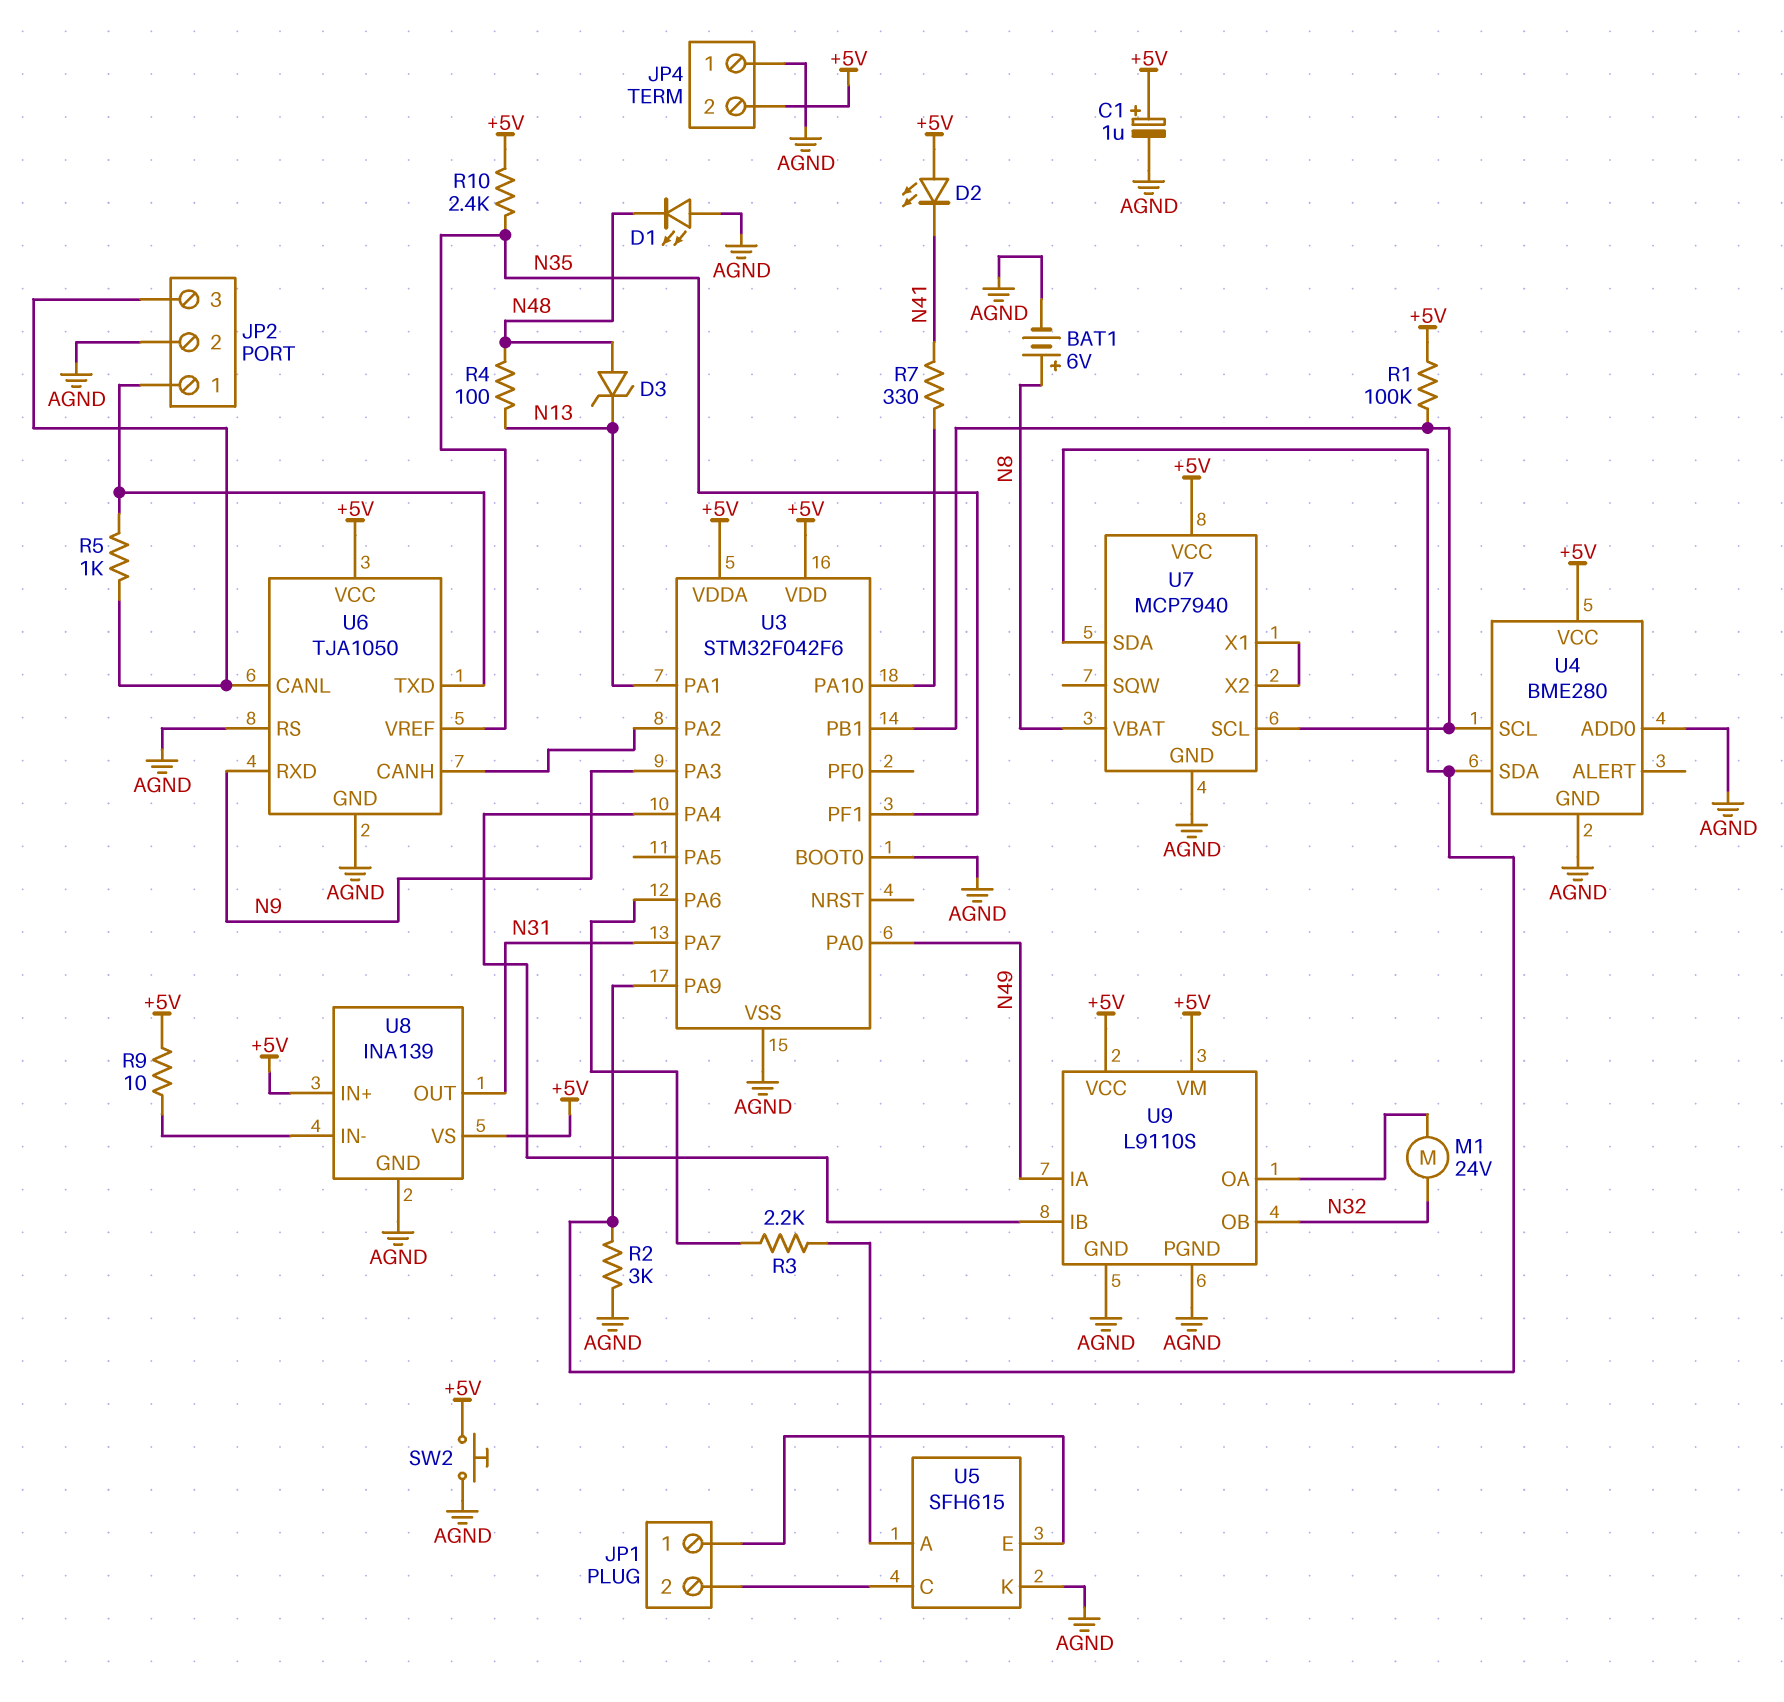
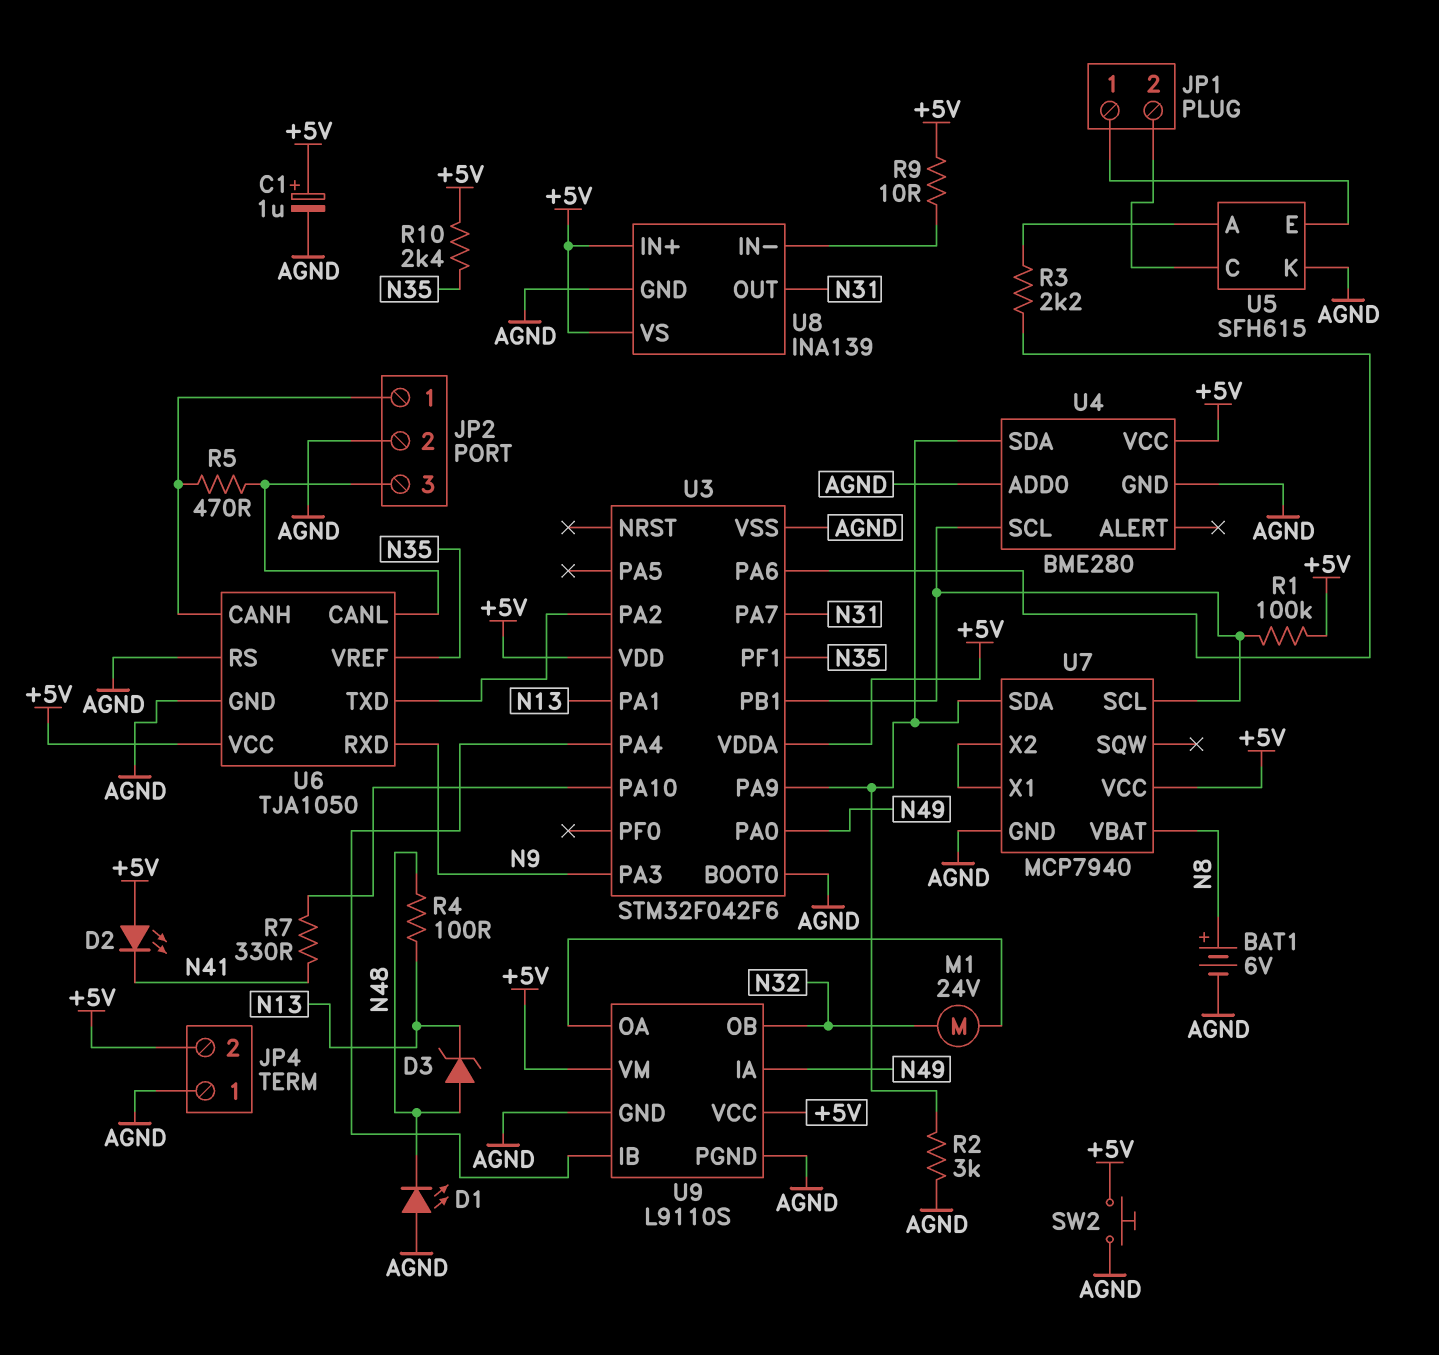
R5: 1k (JP2/1, JP2/3) -> 470 (JP2/1, JP2/3)
U6 pin CANH: U3/PA2 -> JP2/1
U6 pin TXD: JP2/1 -> U3/PA2

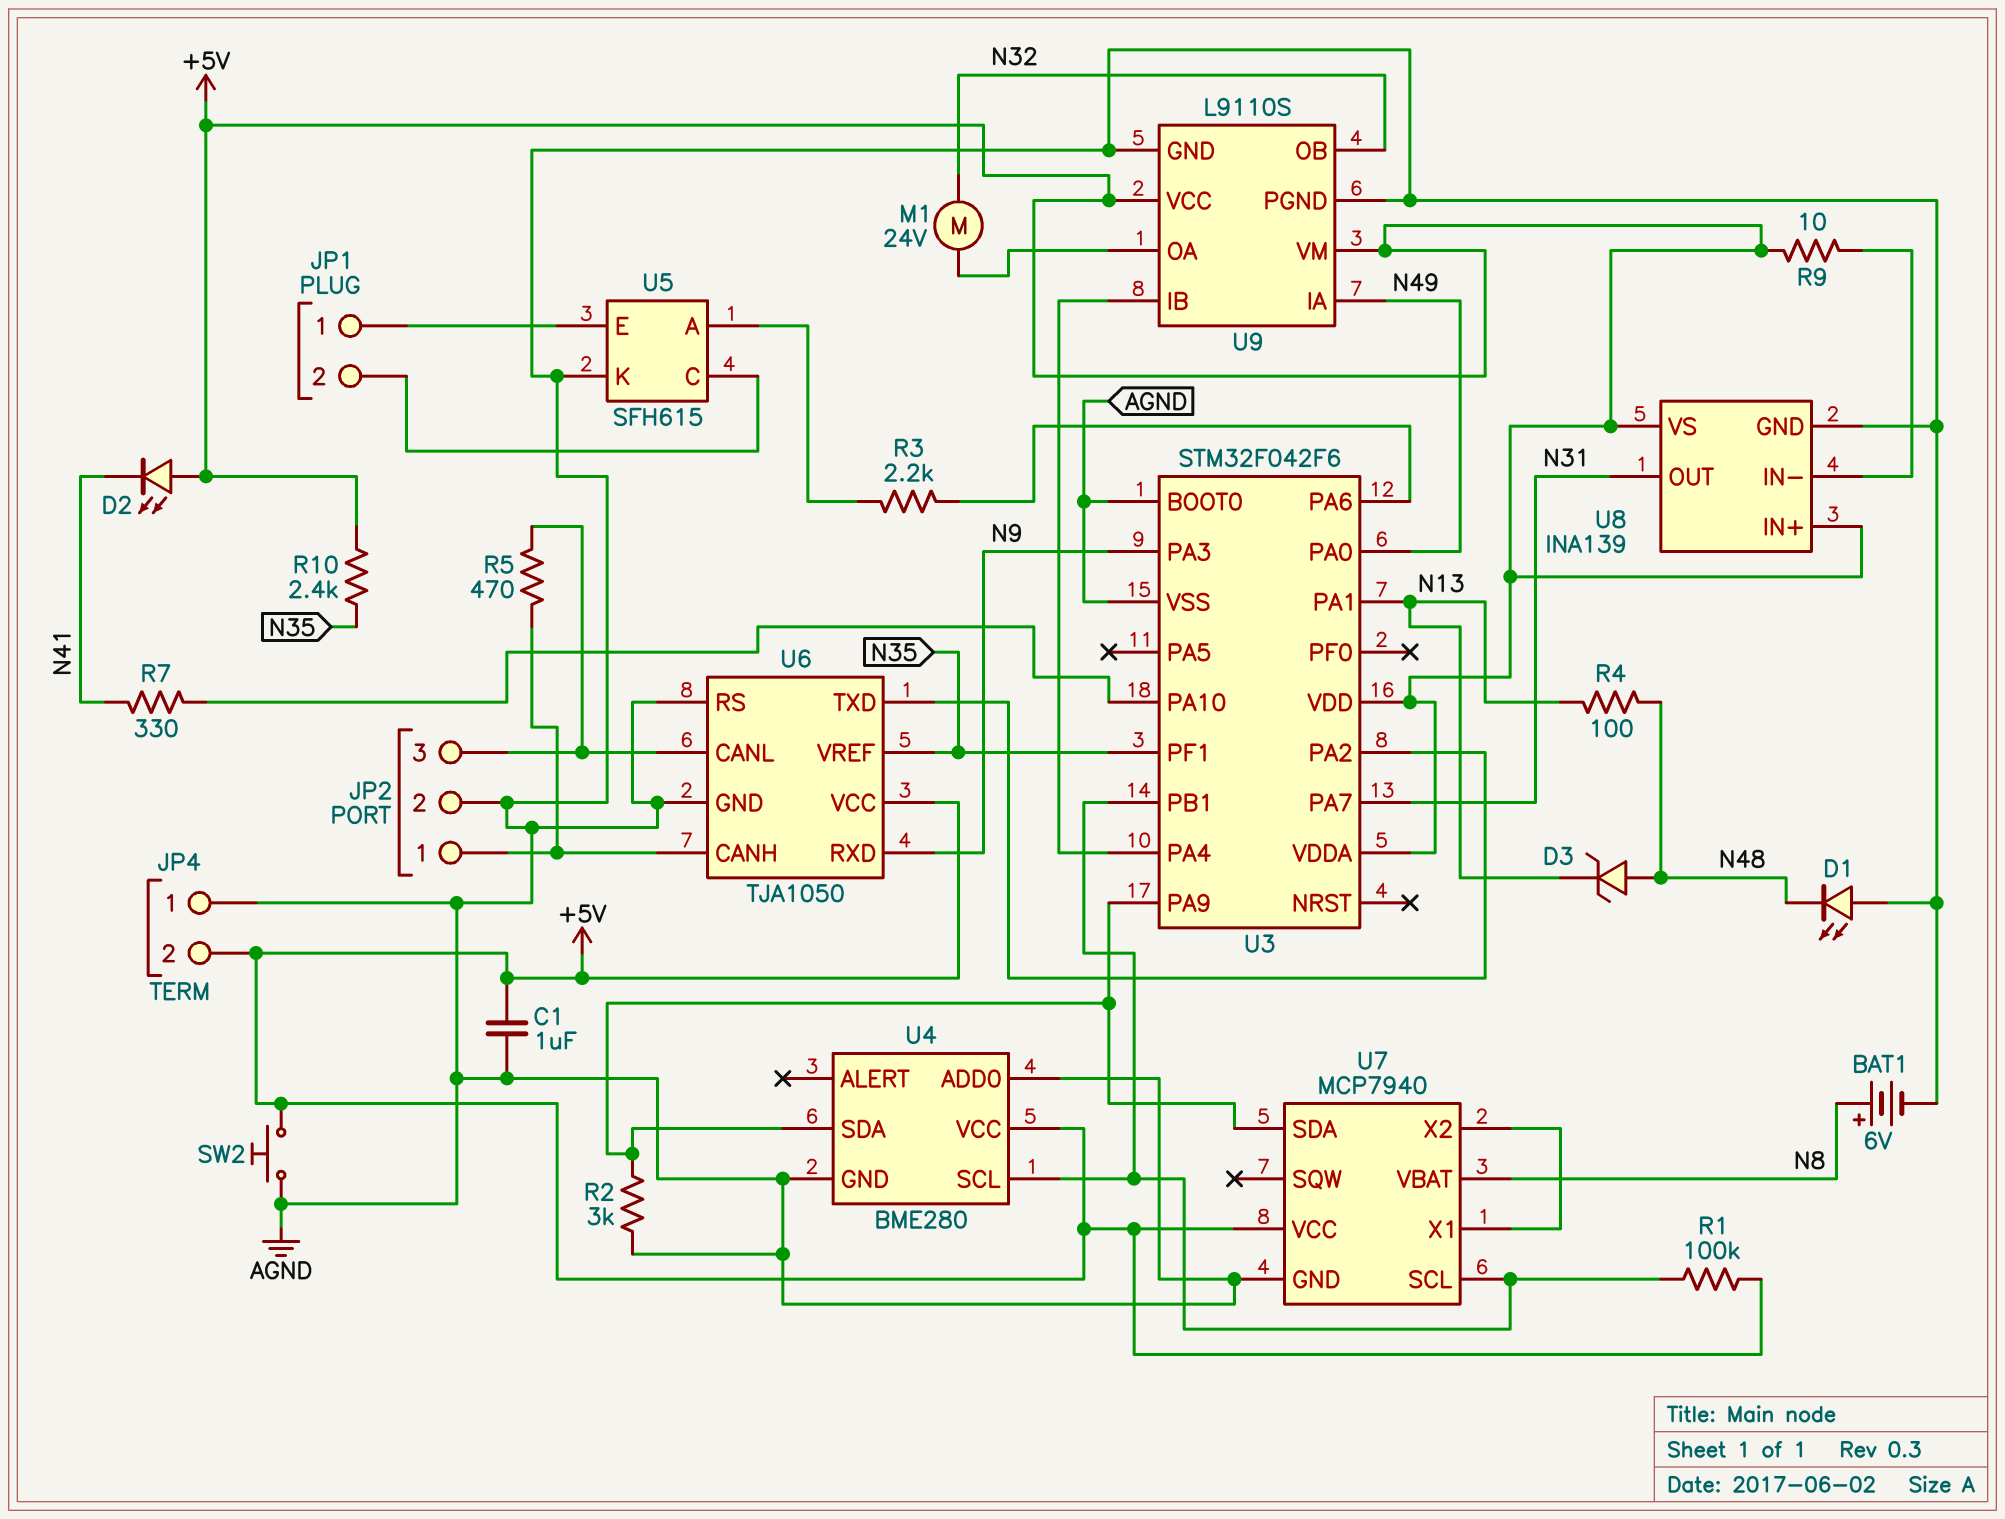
C1: 1uF (plus +5V, minus AGND) -> 1uF (+5V, AGND)

